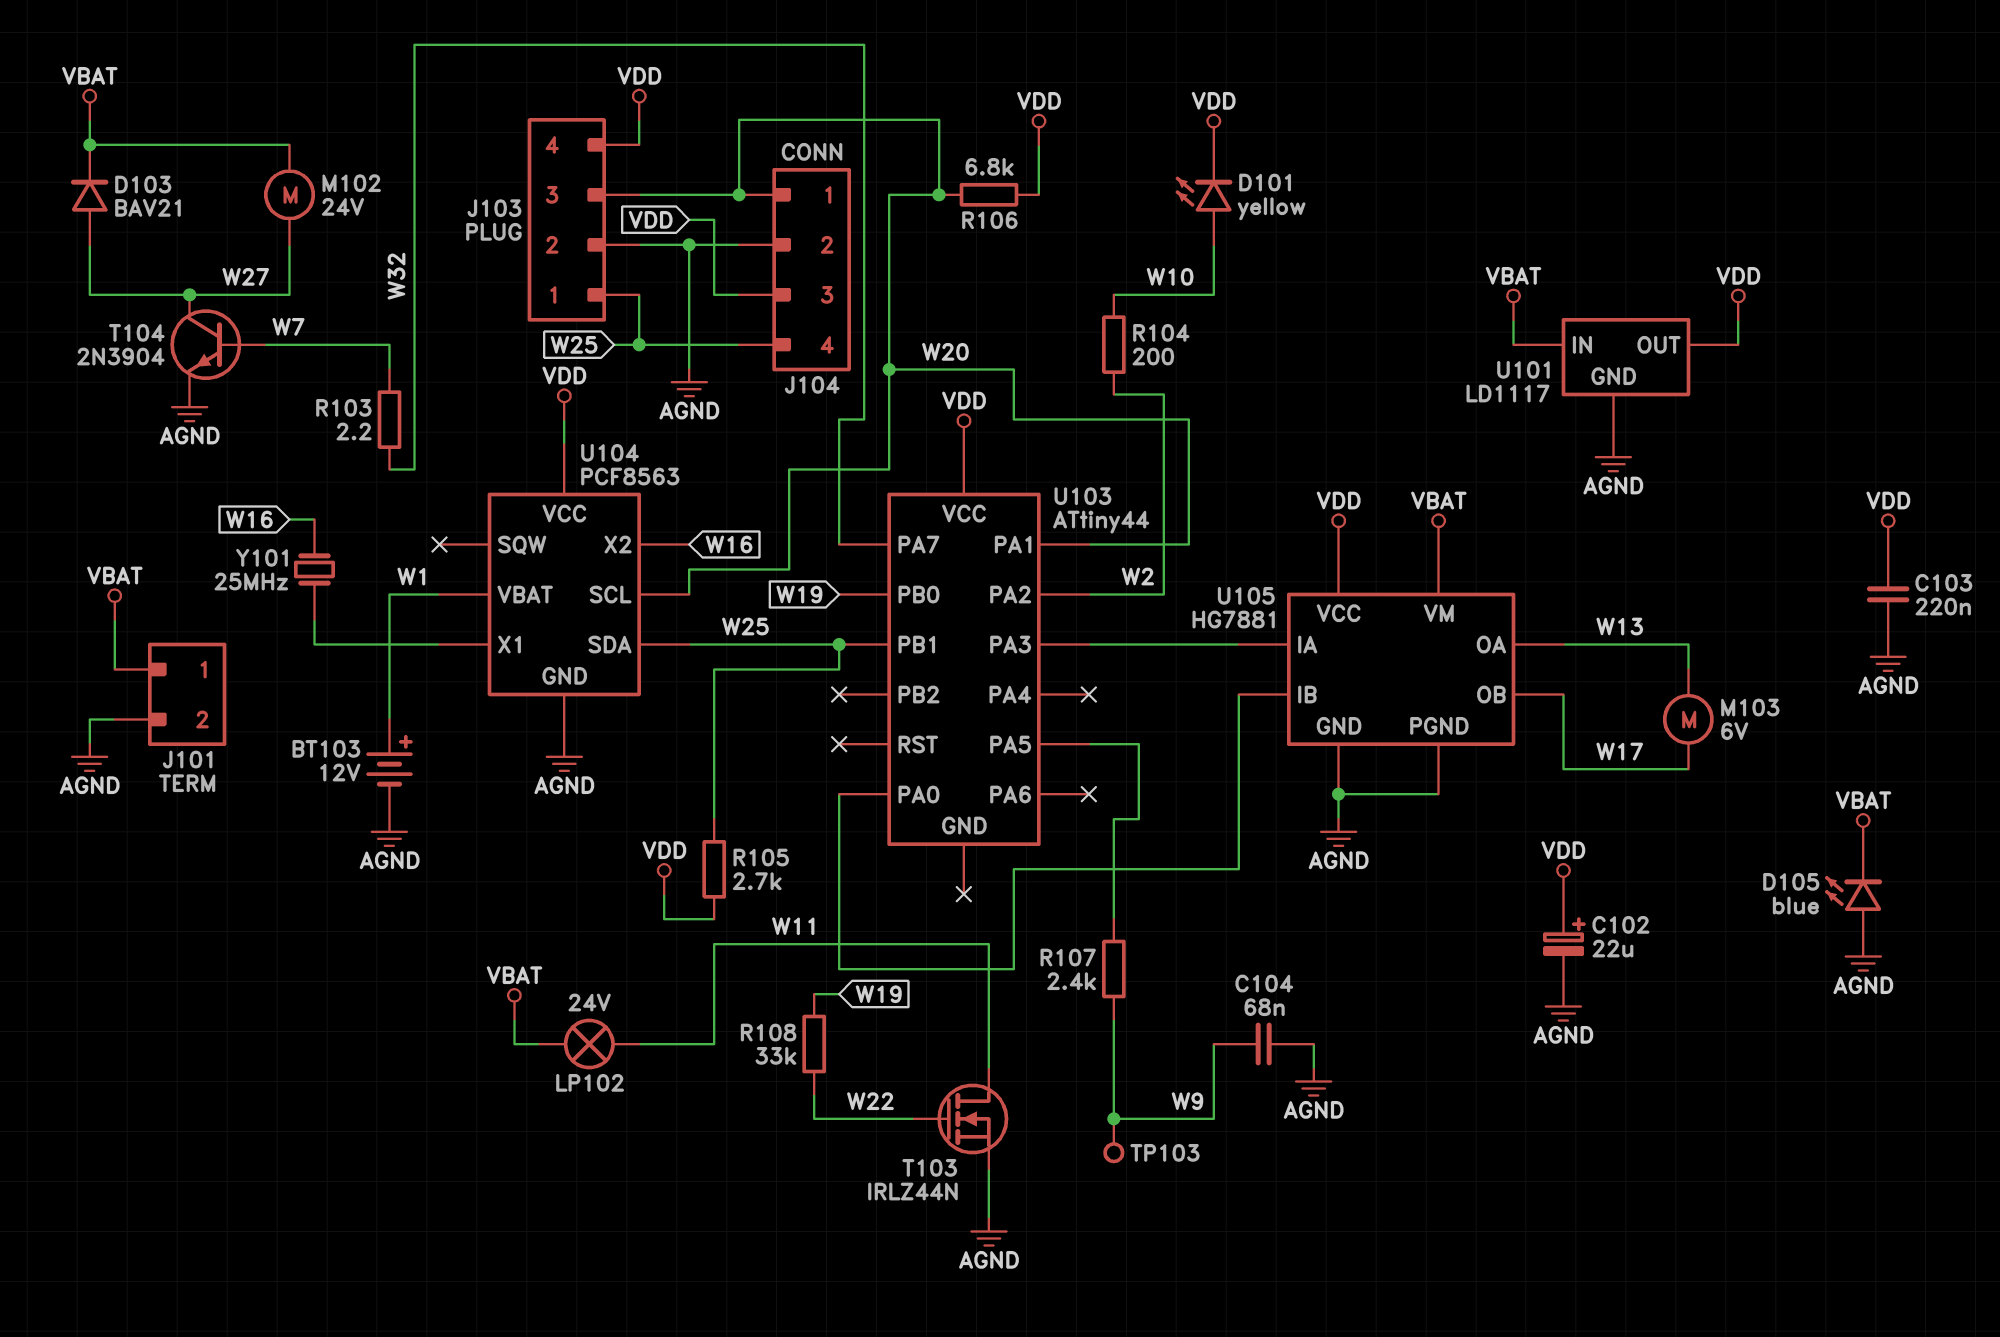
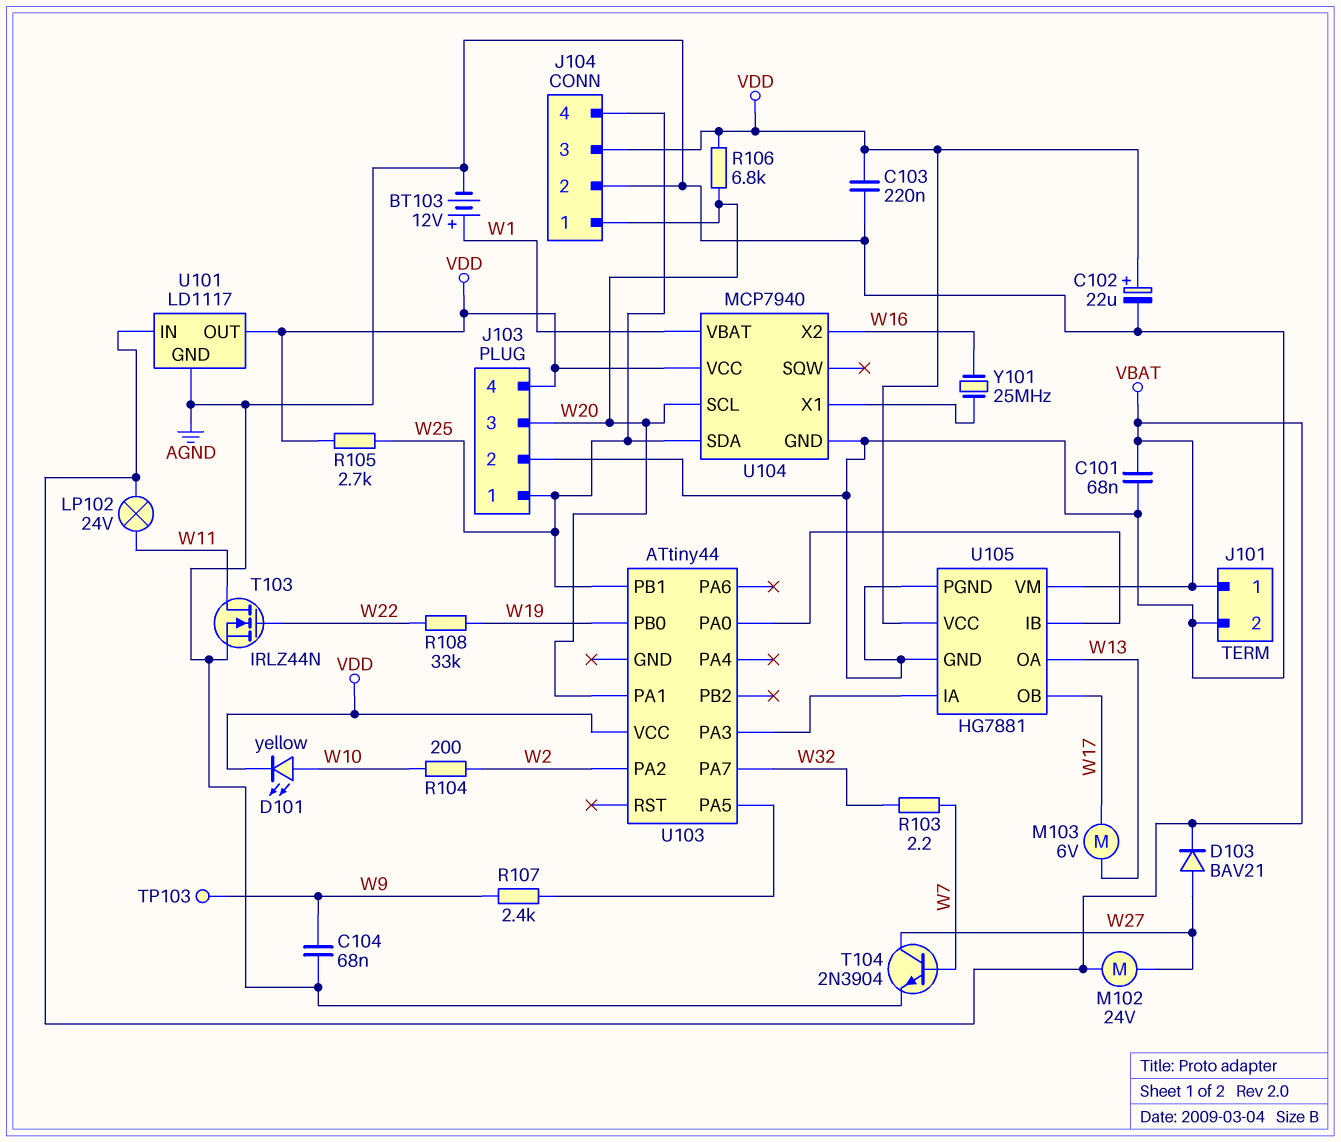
C101: none -> 68nF (AGND, VBAT)
D105: LED blue (A AGND, K VBAT) -> none
U104: PCF8563 -> MCP7940

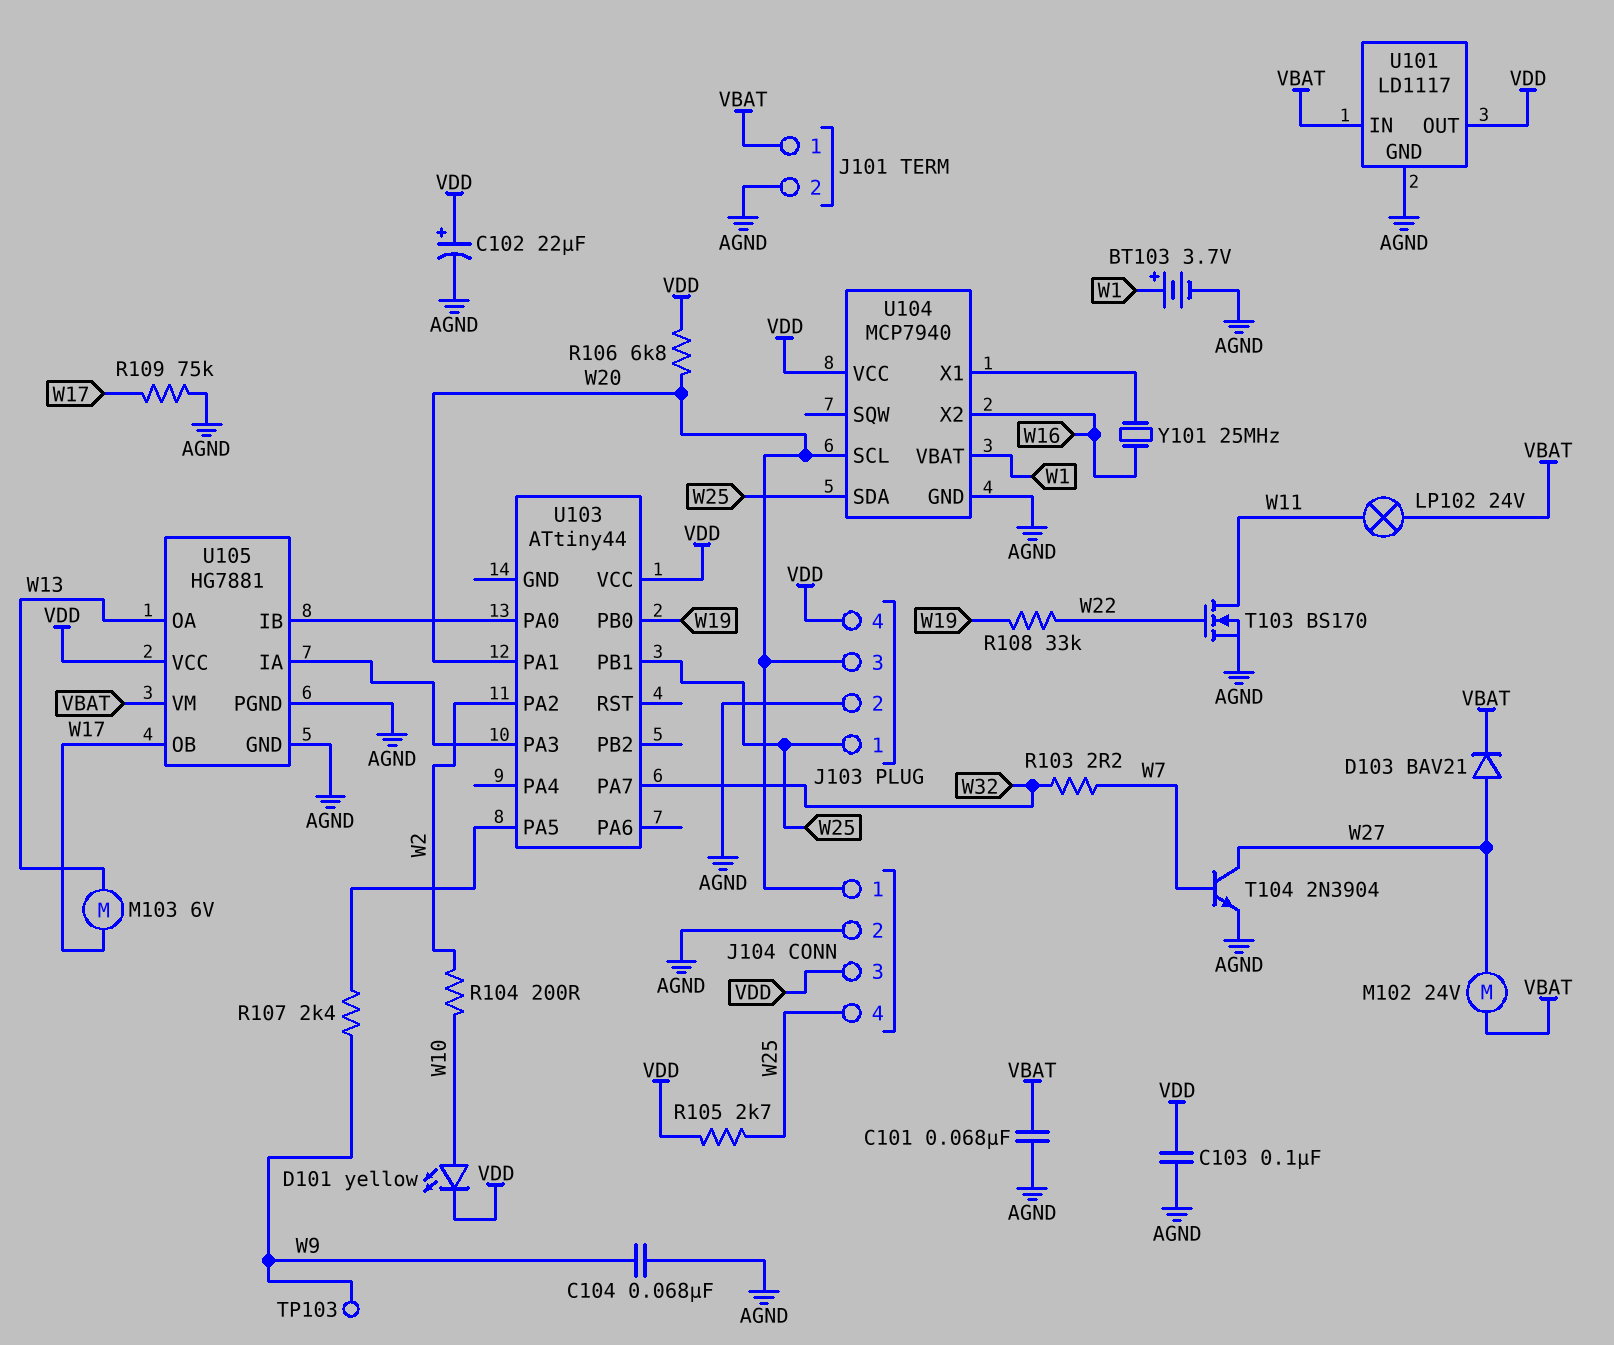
BT103: 12V (plus W1, minus AGND) -> 3.7V (plus W1, minus AGND)
C103: 220nF (AGND, VDD) -> 100nF (AGND, VDD)
R109: none -> 75k (AGND, W17)
T103: NMOS IRLZ44N (G W22, D W11, S AGND) -> NMOS BS170 (G W22, D W11, S AGND)

